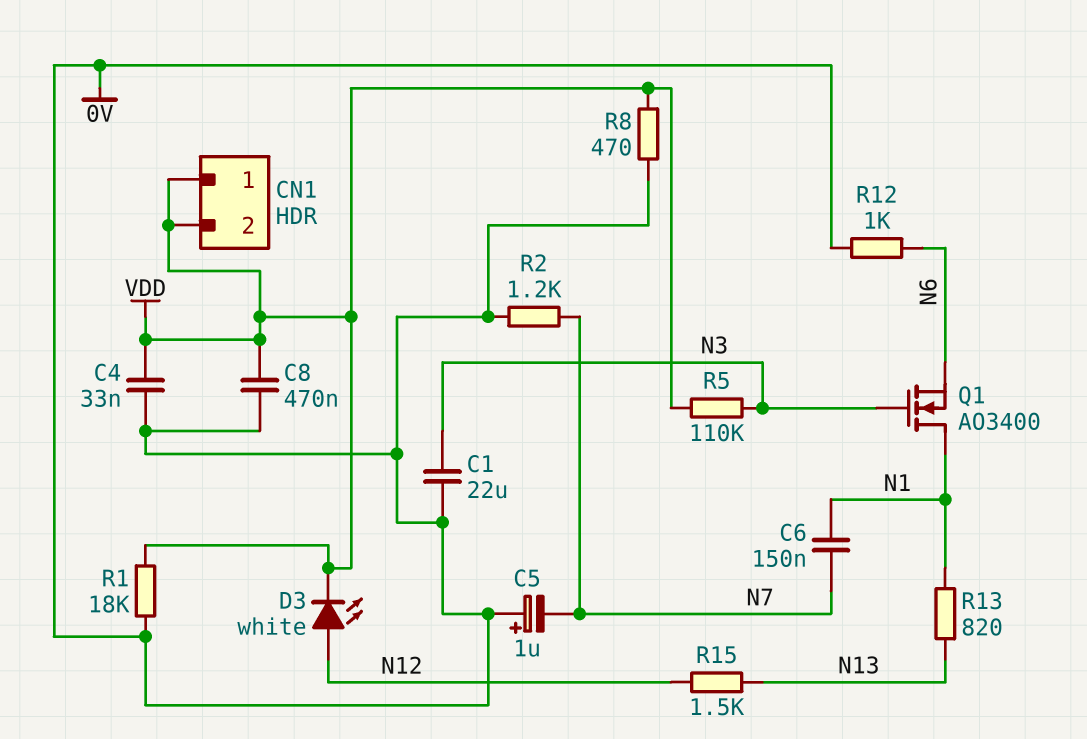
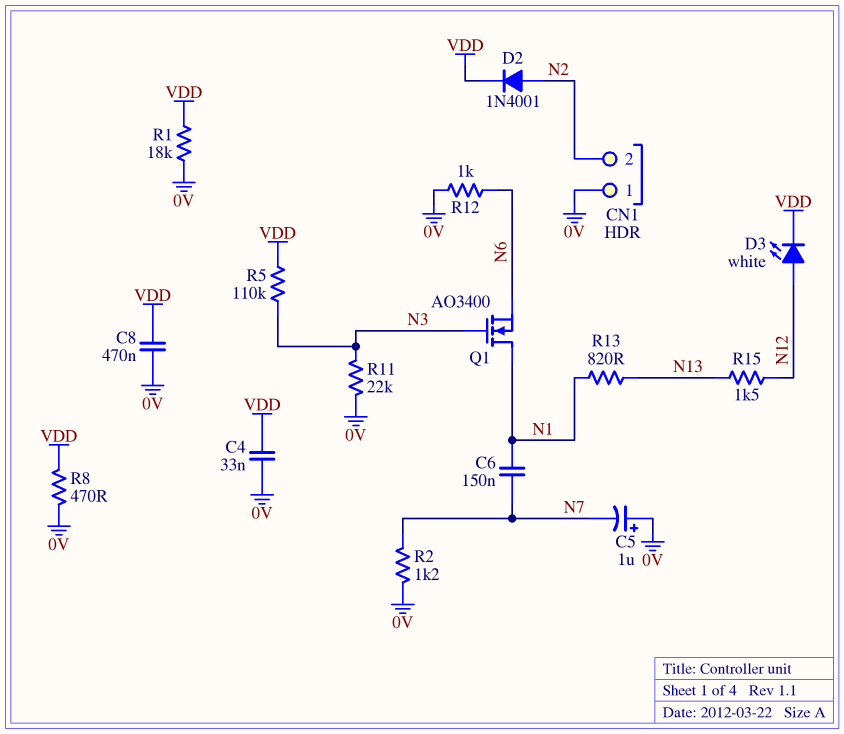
C1: 22uF (0V, N3) -> none
CN1 pin 1: VDD -> 0V
CN1 pin 2: VDD -> N2
D2: none -> diode 1N4001 (A N2, K VDD)
R11: none -> 22k (0V, N3)

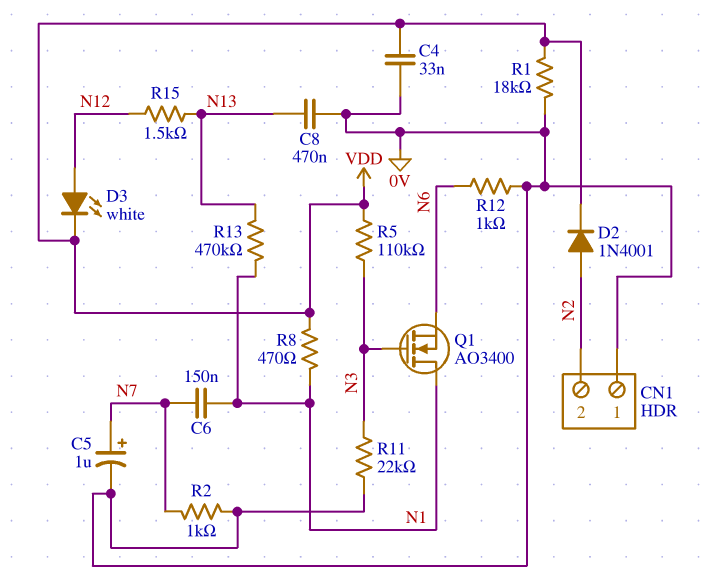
C5: 1uF (plus 0V, minus N7) -> 1uF (plus N7, minus 0V)
C8: 470nF (0V, VDD) -> 470nF (0V, N13)
R2: 1.2k (0V, N7) -> 1k (0V, N7)
R8: 470 (0V, VDD) -> 470 (N1, VDD)
R13: 820 (N1, N13) -> 470k (N1, N13)

